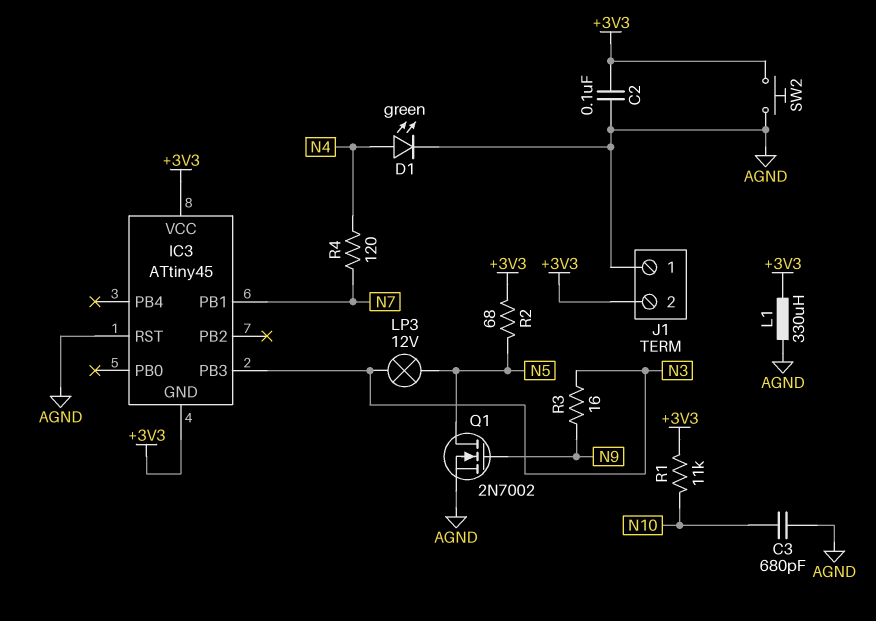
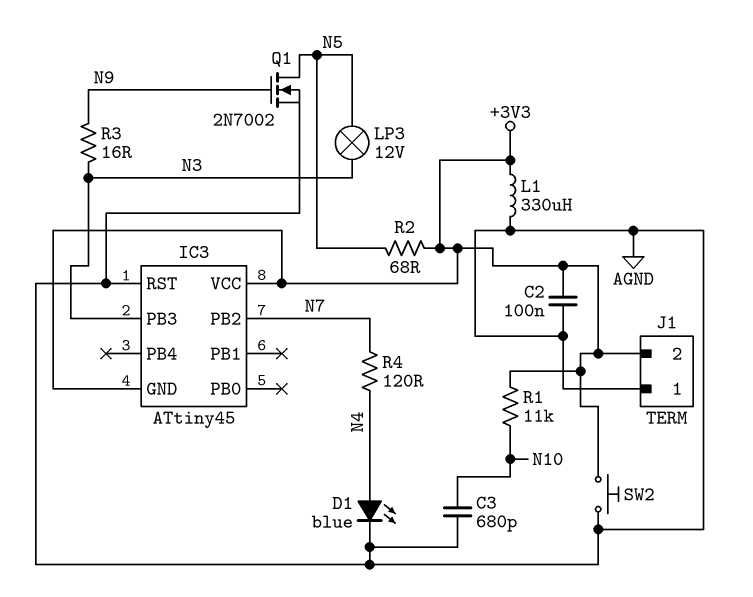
D1: LED green (A N4, K AGND) -> LED blue (A N4, K AGND)
IC3 pin PB1: N7 -> none
IC3 pin PB2: none -> N7

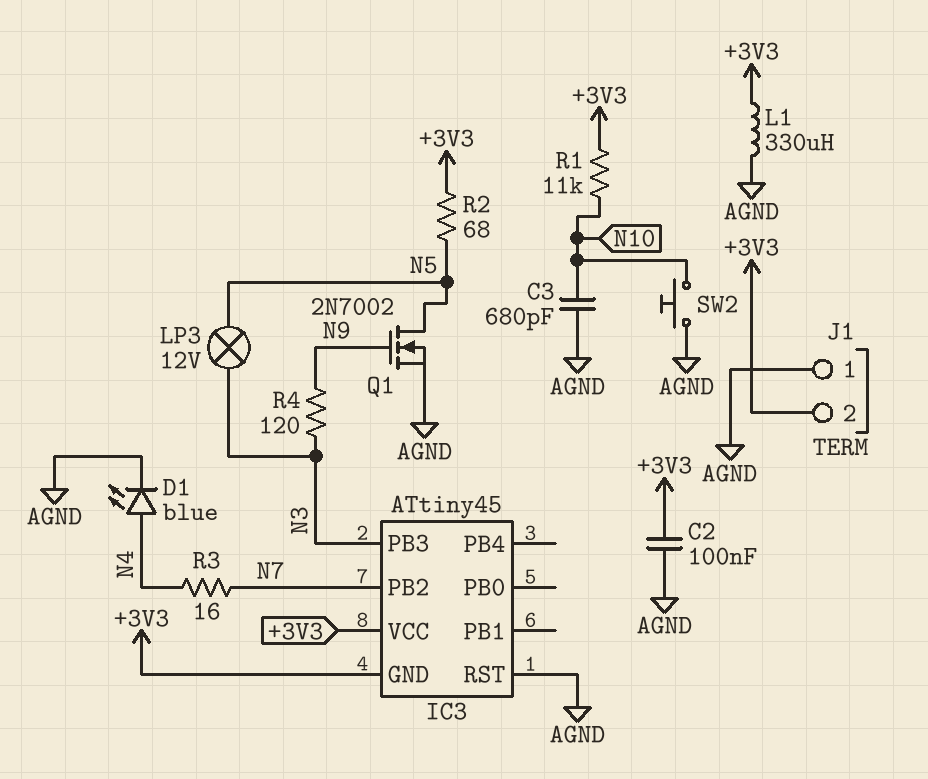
R3: 16 (N3, N9) -> 16 (N4, N7)
R4: 120 (N4, N7) -> 120 (N3, N9)
SW2: button (+3V3, AGND) -> button (AGND, N10)

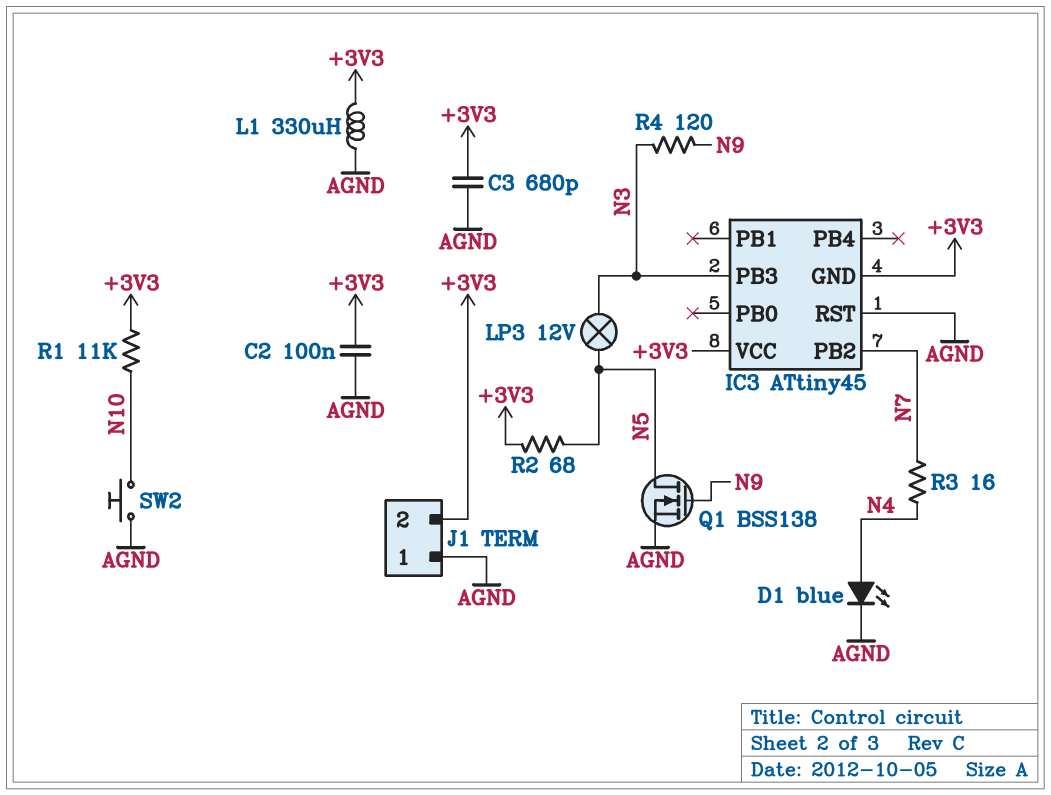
C3: 680pF (AGND, N10) -> 680pF (+3V3, AGND)
Q1: NMOS 2N7002 (G N9, D N5, S AGND) -> NMOS BSS138 (G N9, D N5, S AGND)

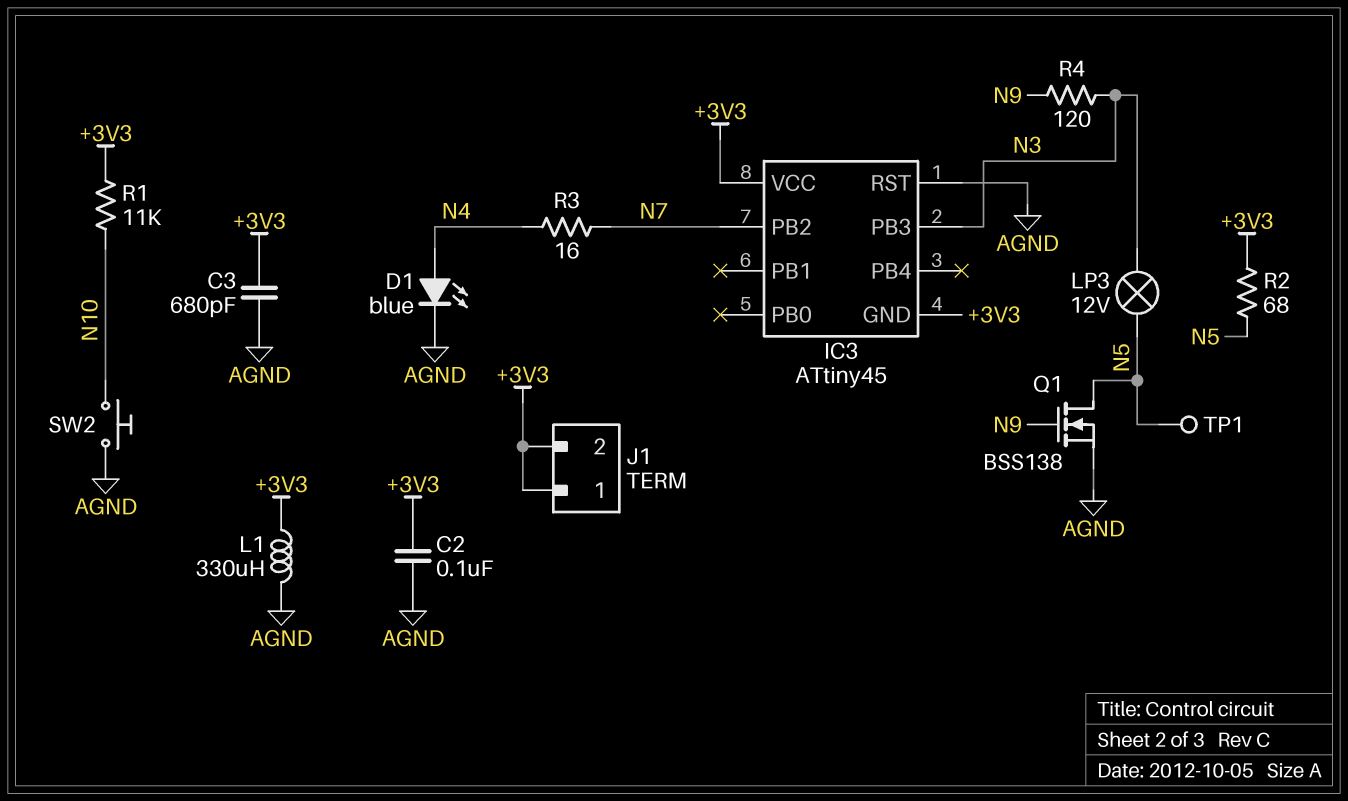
J1 pin 1: AGND -> +3V3
TP1: none -> test point (N5)

